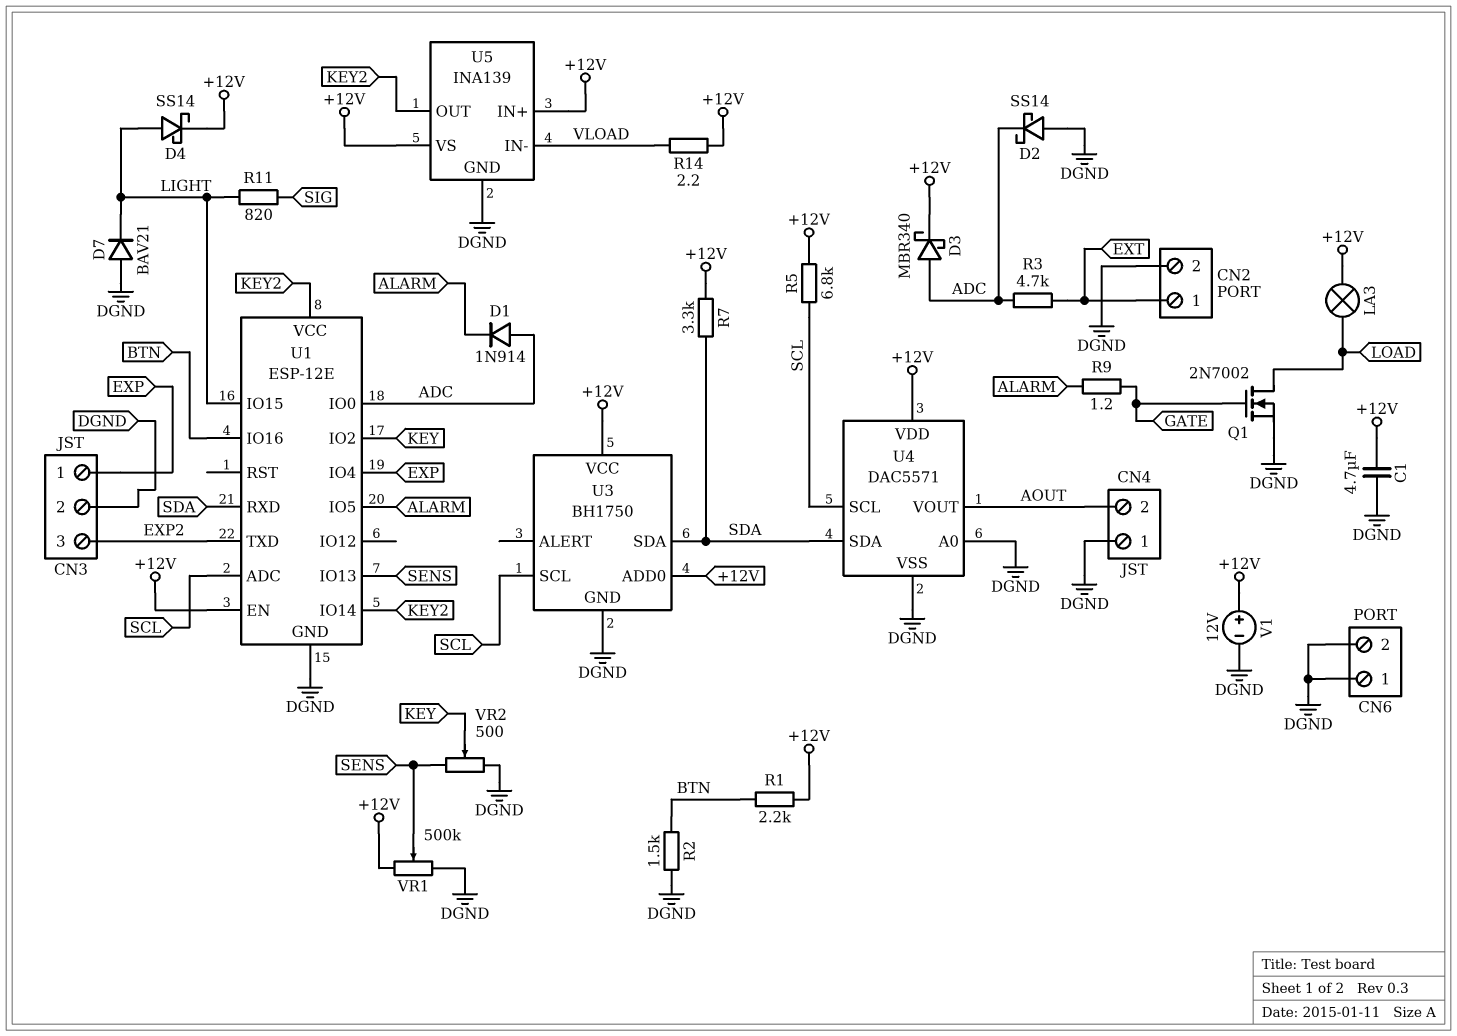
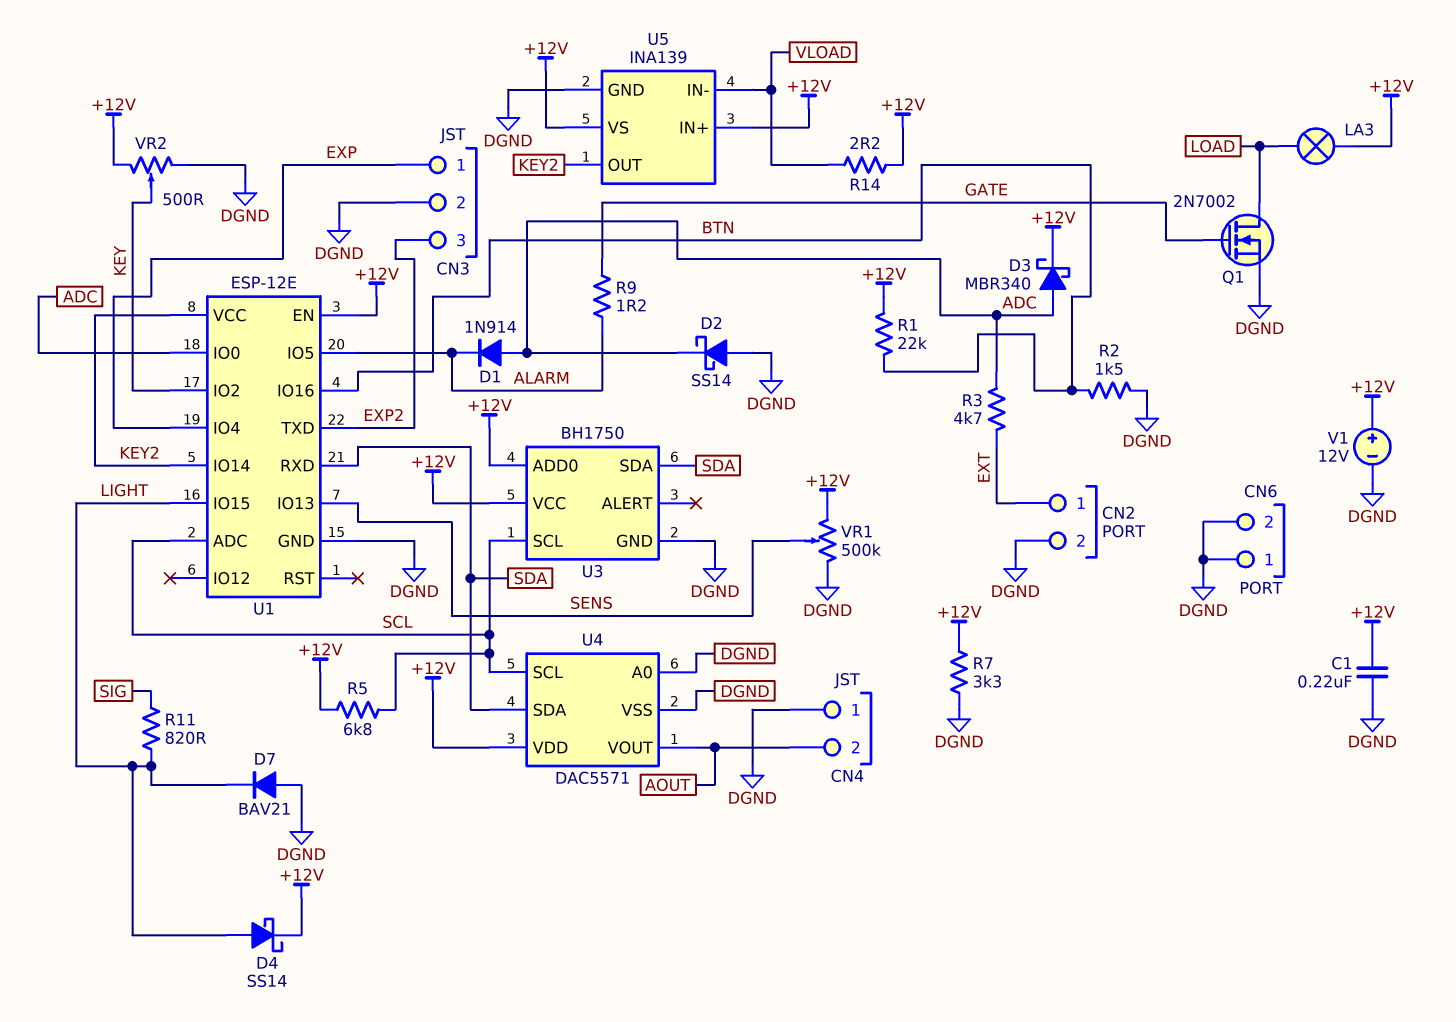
C1: 4.7uF (+12V, DGND) -> 220nF (+12V, DGND)
R1: 2.2k (+12V, BTN) -> 22k (+12V, BTN)
R7: 3.3k (+12V, SDA) -> 3.3k (+12V, DGND)
VR2: 500 (DGND, SENS, wiper KEY) -> 500 (+12V, DGND, wiper KEY)

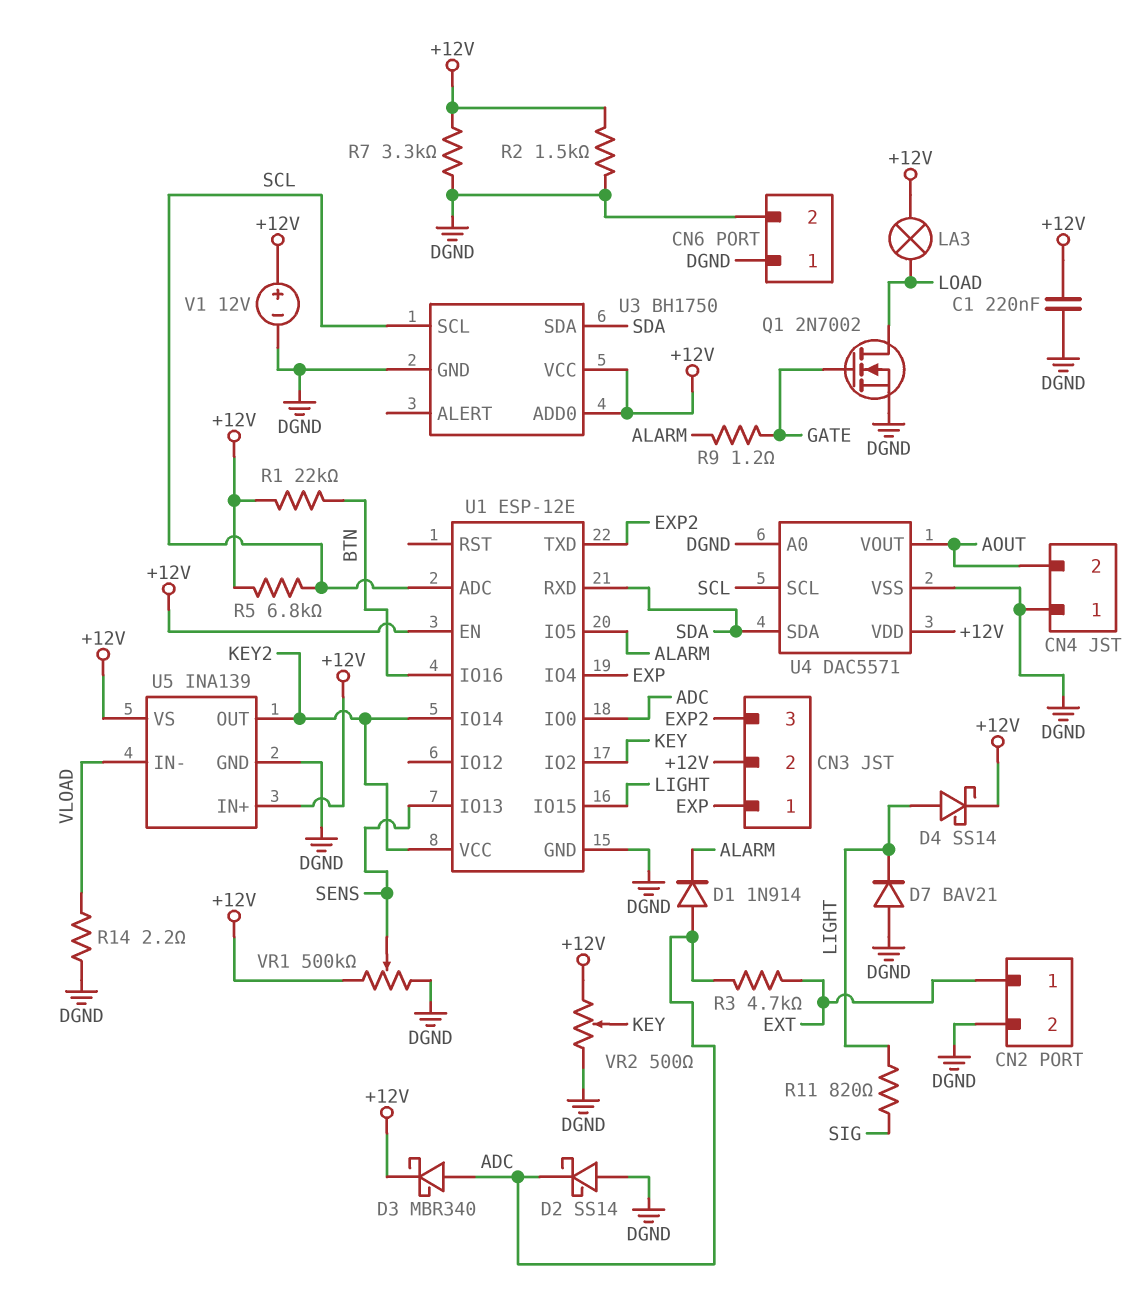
CN3 pin 2: DGND -> +12V
R2: 1.5k (BTN, DGND) -> 1.5k (+12V, DGND)
R14: 2.2 (+12V, VLOAD) -> 2.2 (DGND, VLOAD)

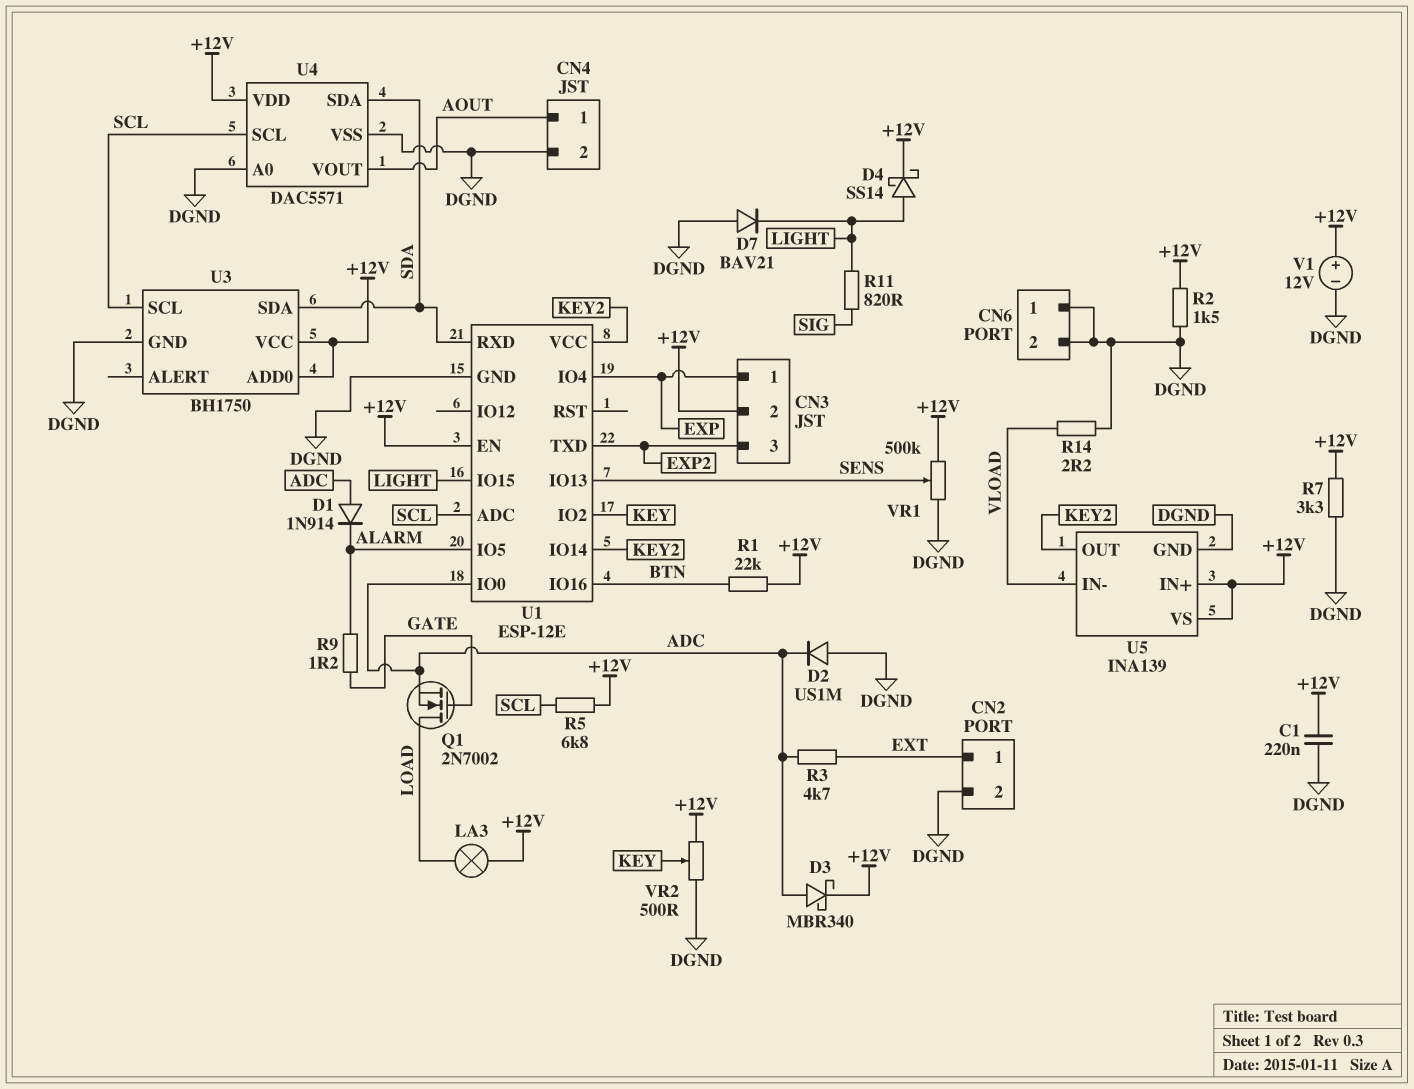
CN4 pin 1: DGND -> AOUT
CN4 pin 2: AOUT -> DGND
D2: schottky SS14 (A DGND, K ADC) -> diode US1M (A DGND, K ADC)
Q1: NMOS 2N7002 (G GATE, D LOAD, S DGND) -> NMOS 2N7002 (G GATE, D LOAD, S ADC)

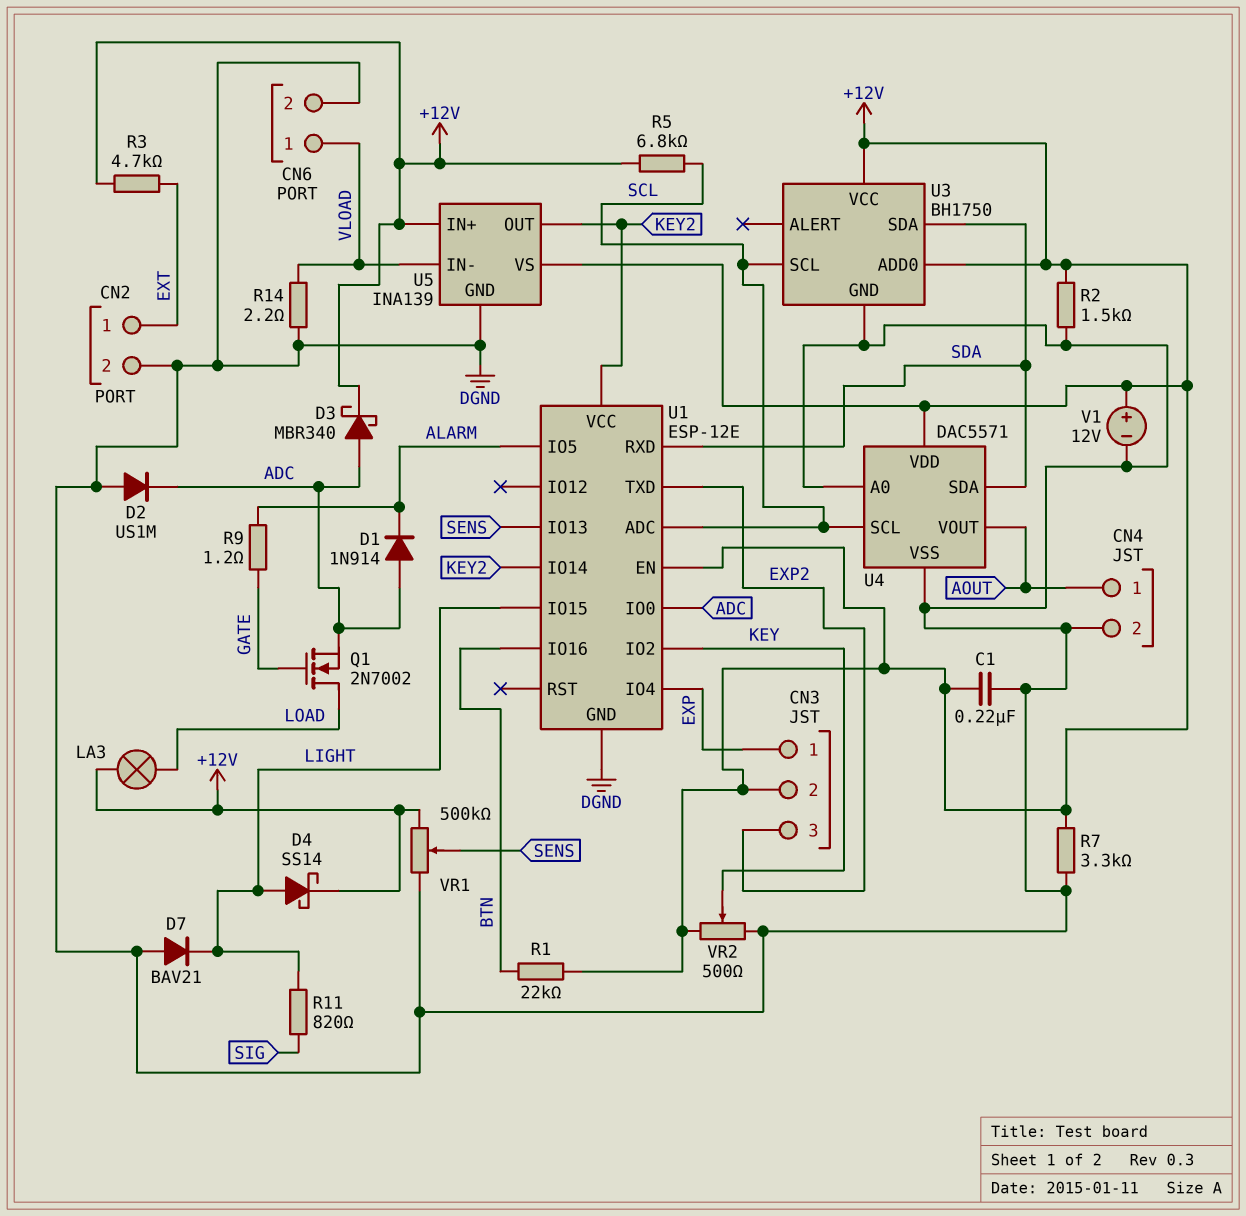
CN6 pin 1: DGND -> VLOAD
R3: 4.7k (ADC, EXT) -> 4.7k (+12V, EXT)

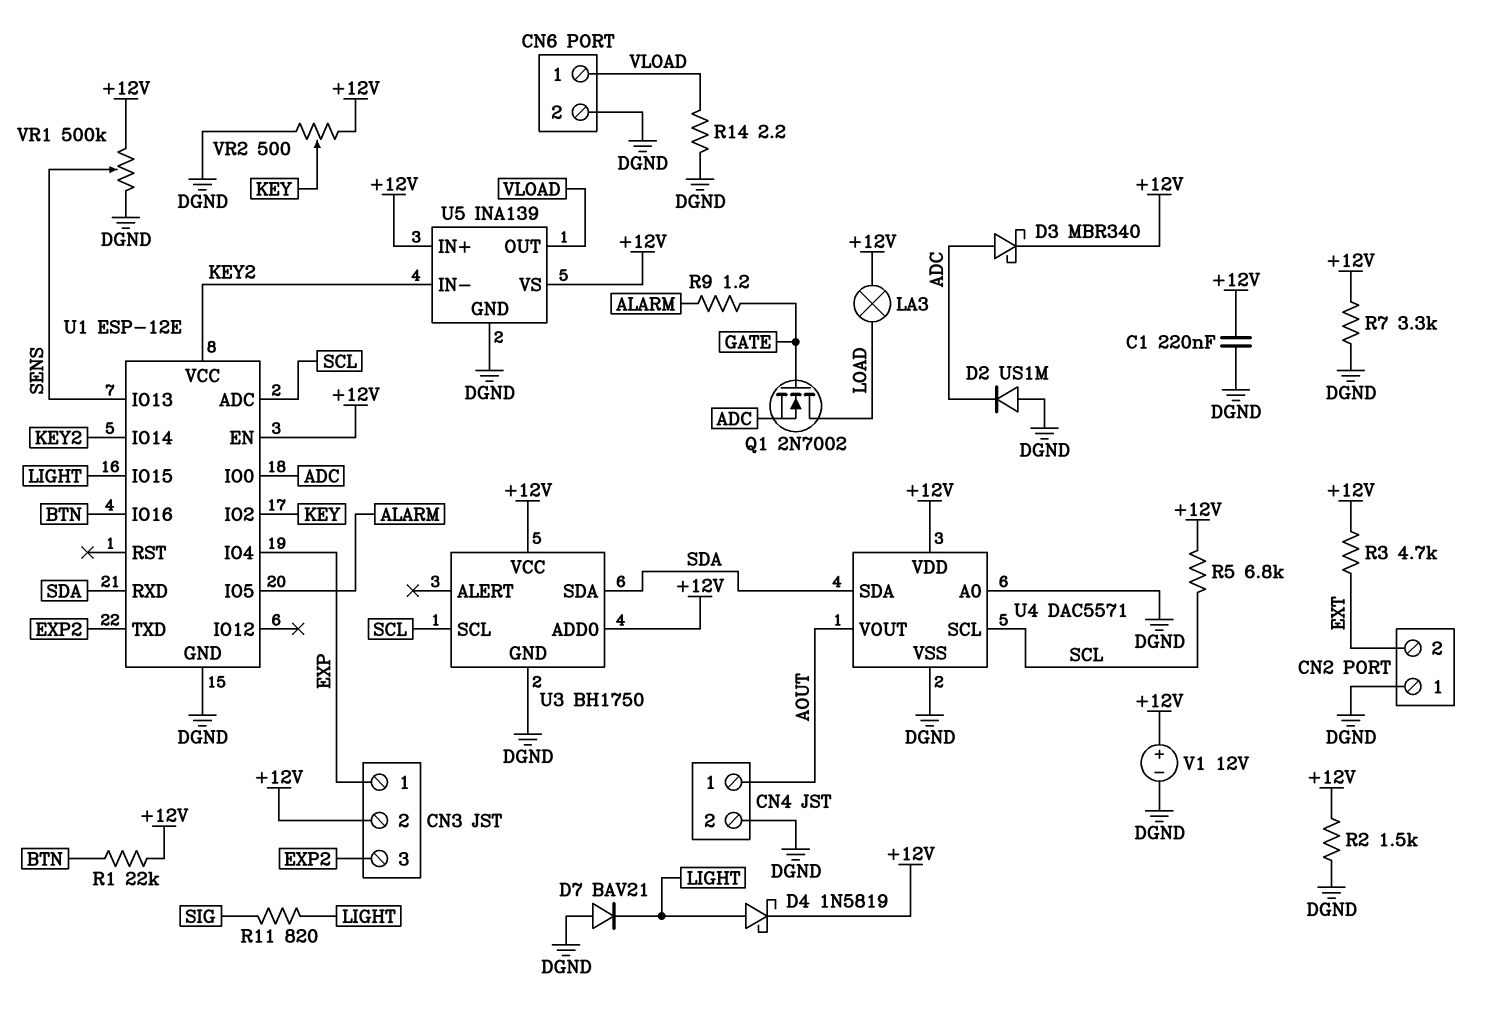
CN2 pin 1: EXT -> DGND
CN2 pin 2: DGND -> EXT
D1: diode 1N914 (A ADC, K ALARM) -> none
D4: schottky SS14 (A LIGHT, K +12V) -> schottky 1N5819 (A LIGHT, K +12V)
U5 pin IN-: VLOAD -> KEY2
U5 pin OUT: KEY2 -> VLOAD

